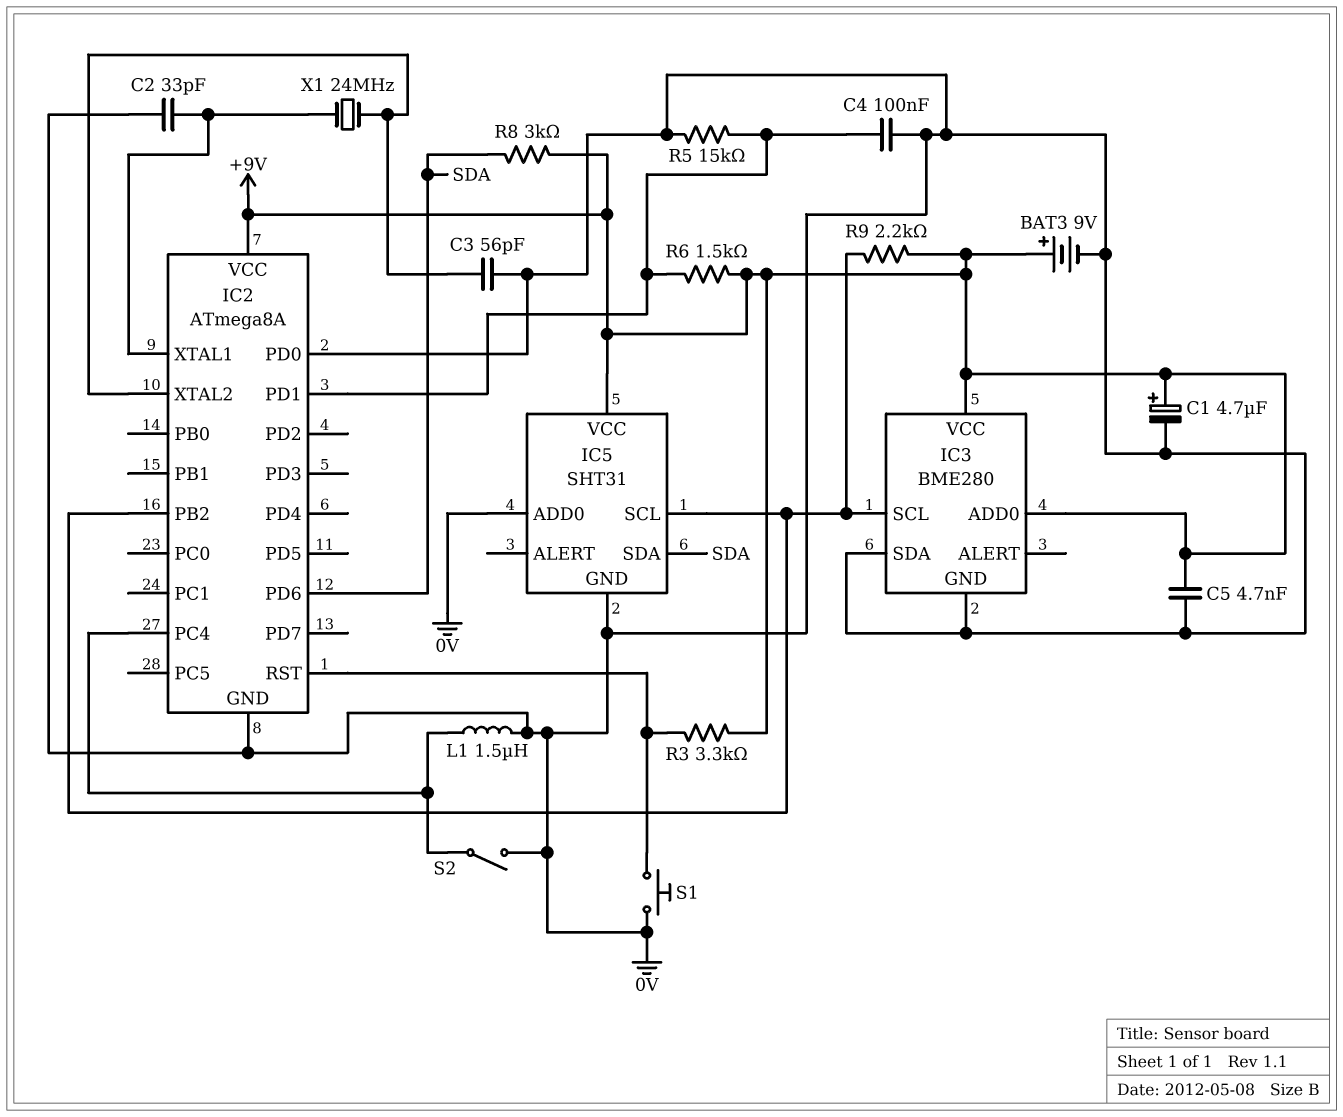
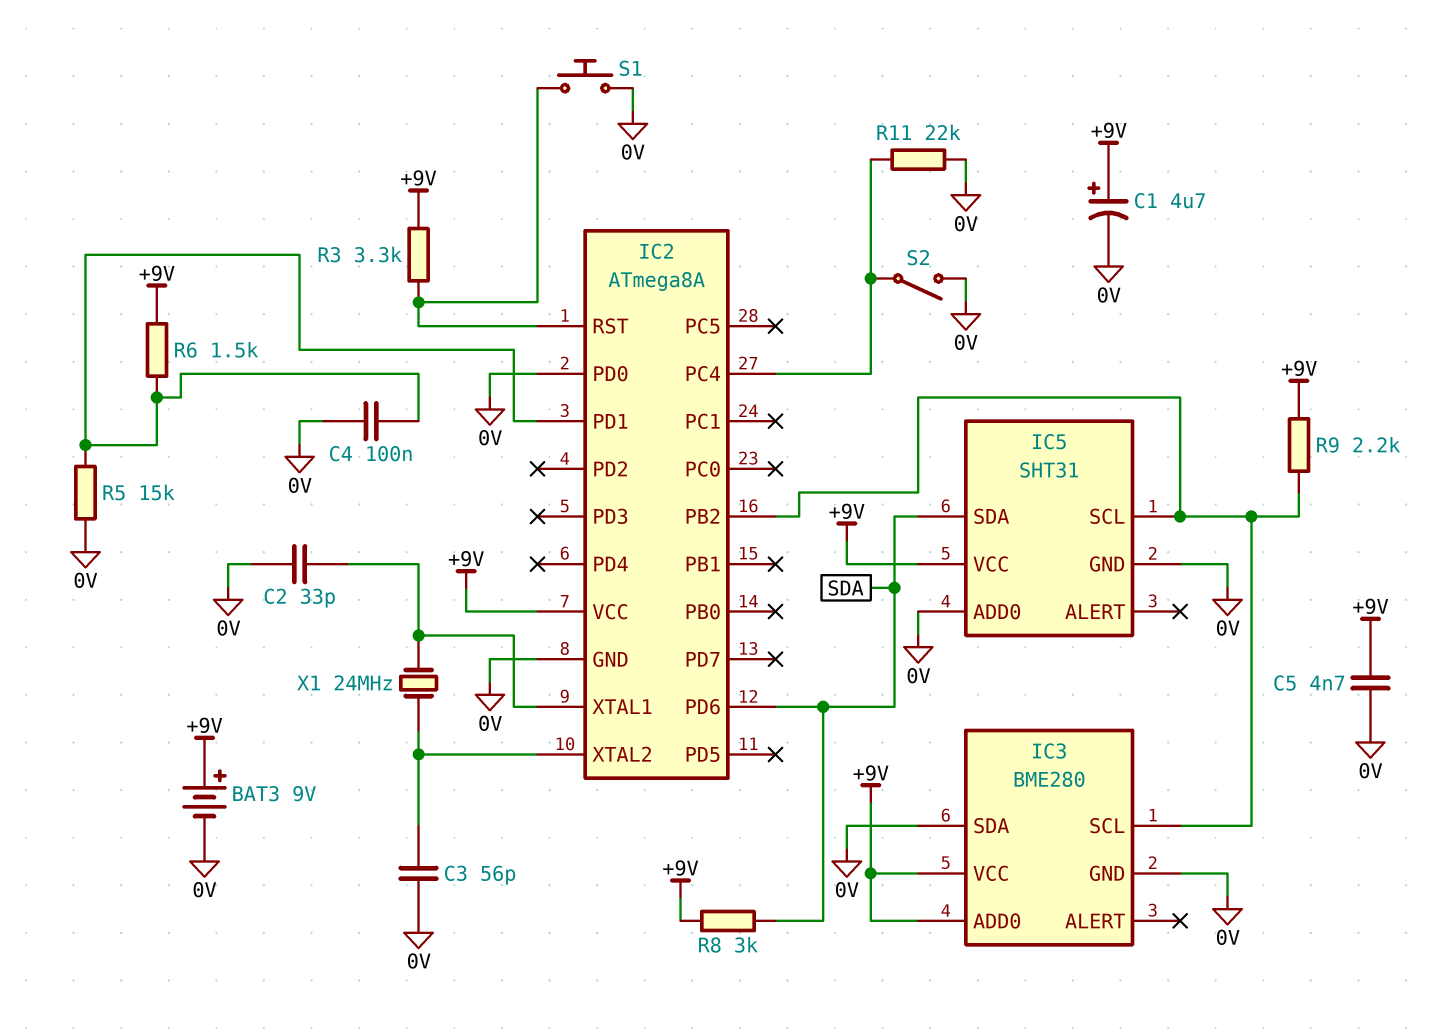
L1: 1.5uH (0V, IC2/PC4) -> none
R11: none -> 22k (0V, IC2/PC4)

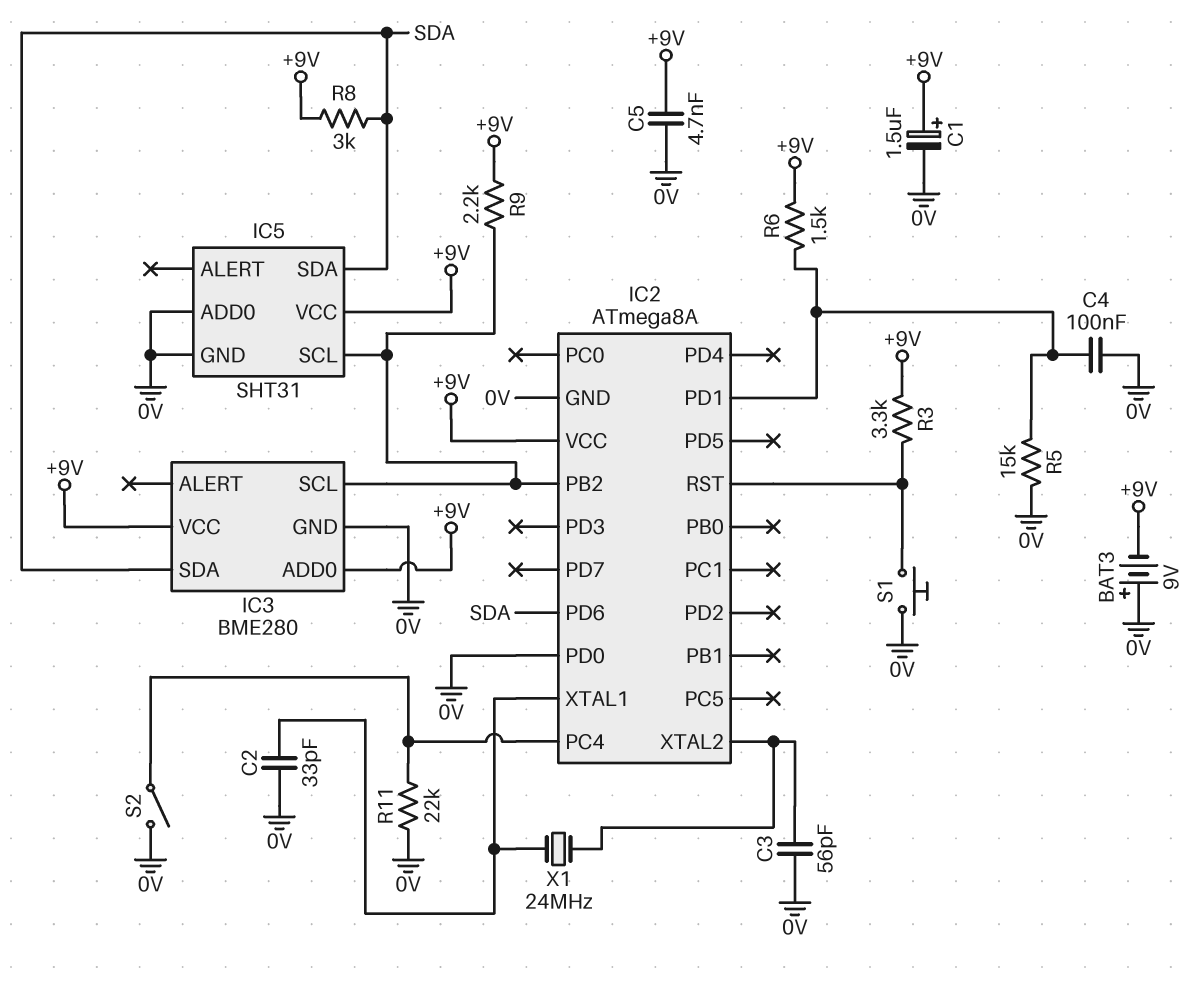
BAT3: 9V (plus +9V, minus 0V) -> 9V (plus 0V, minus +9V)
C1: 4.7uF (plus +9V, minus 0V) -> 1.5uF (plus +9V, minus 0V)
IC3 pin SDA: 0V -> SDA

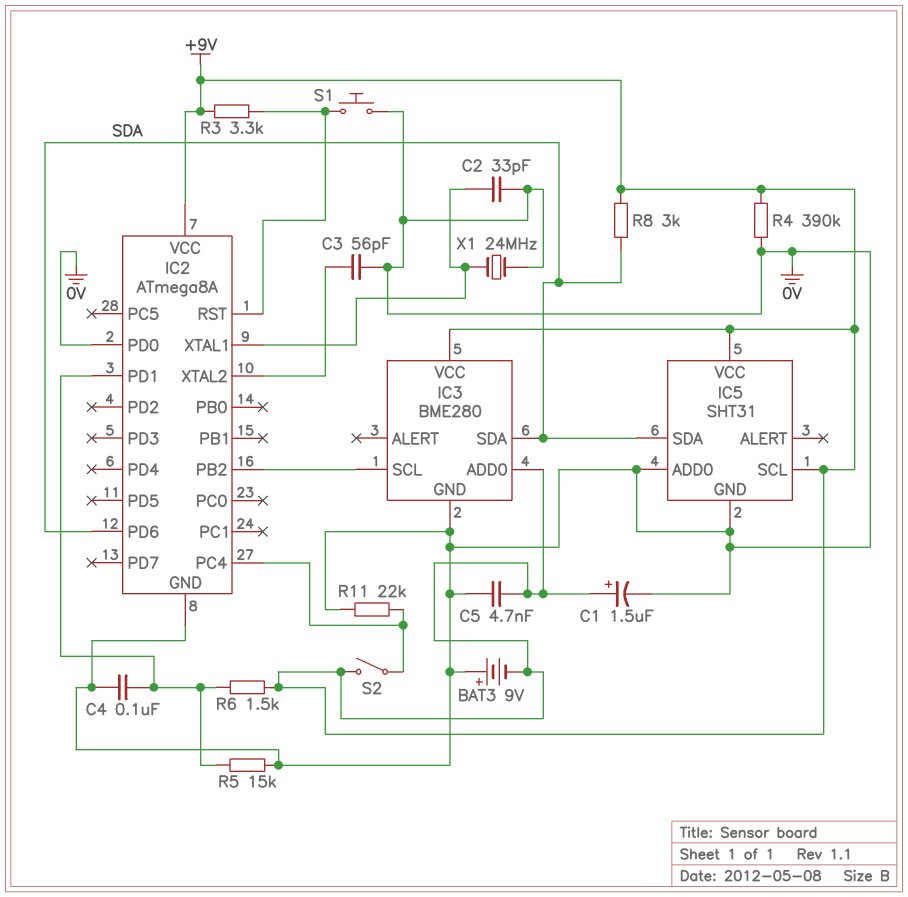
IC5 pin SCL: IC2/PB2 -> +9V
R4: none -> 390k (+9V, 0V)
R9: 2.2k (+9V, IC2/PB2) -> none
S2: switch (0V, IC2/PC4) -> switch (+9V, IC2/PC4)
X1: 24MHz (IC2/XTAL1, IC2/XTAL2) -> 24MHz (0V, IC2/XTAL1)

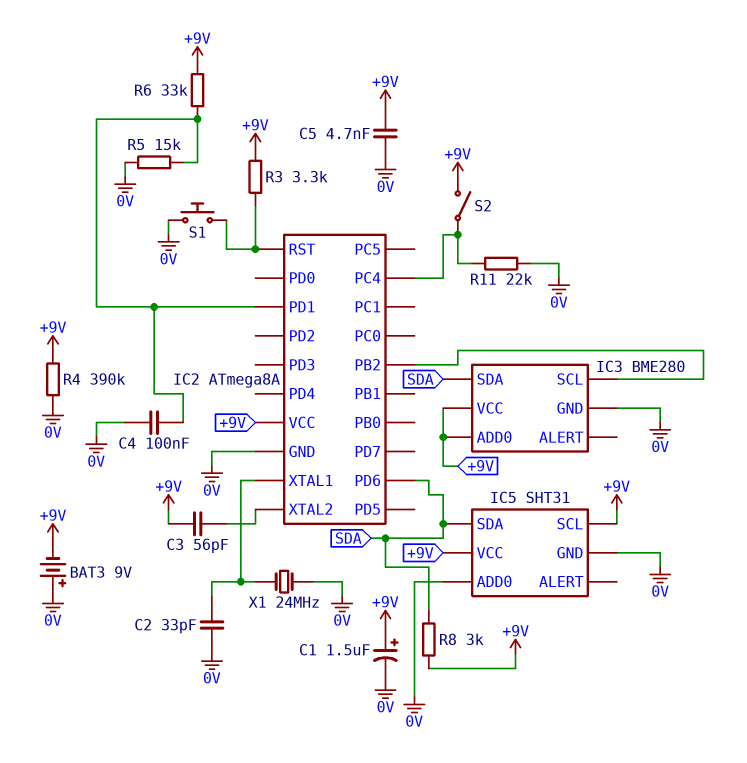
C3: 56pF (0V, IC2/XTAL2) -> 56pF (+9V, IC2/XTAL2)
IC2 pin PD0: 0V -> none
R6: 1.5k (+9V, IC2/PD1) -> 33k (+9V, IC2/PD1)

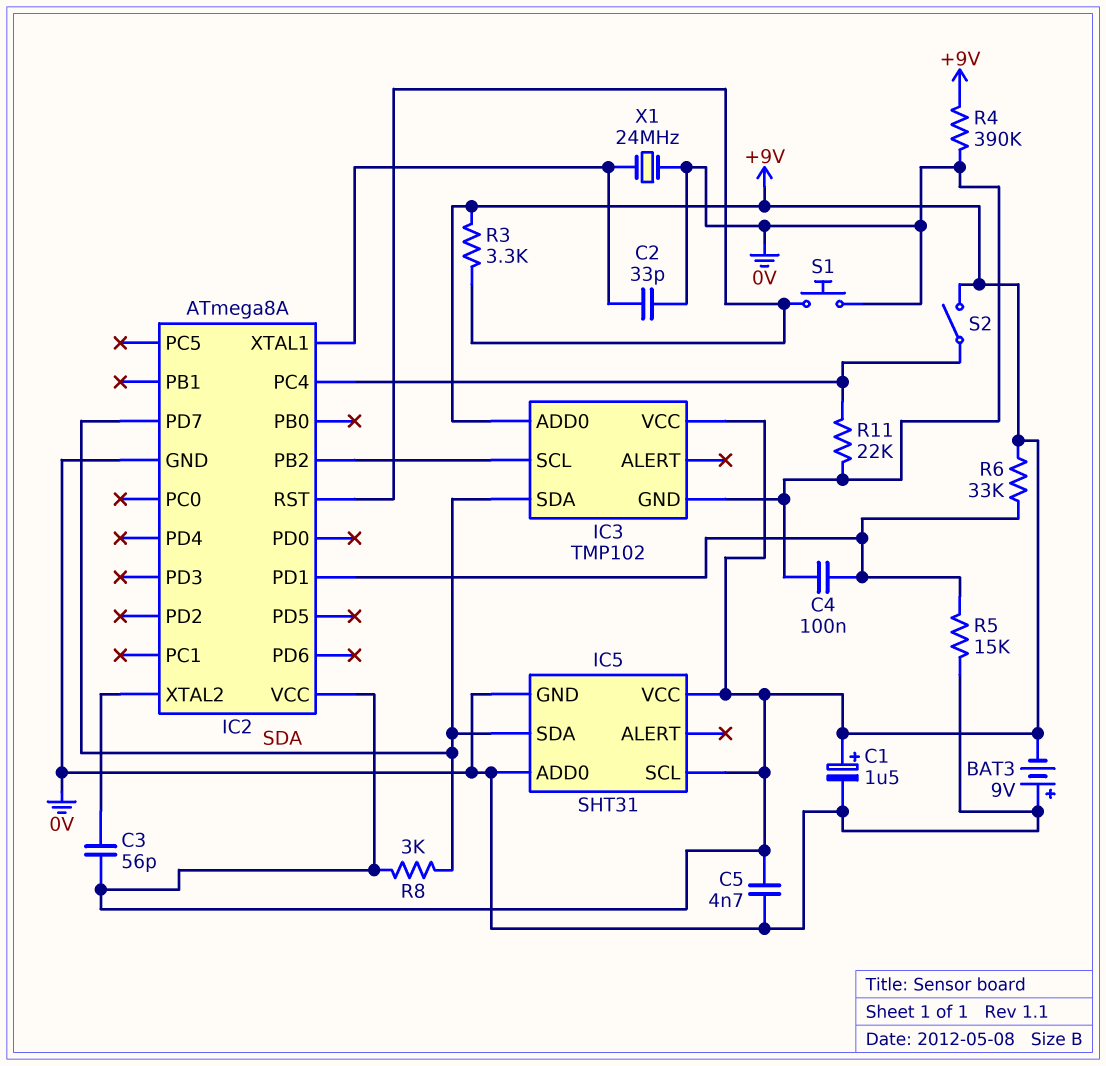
IC2 pin PD6: SDA -> none
IC2 pin PD7: none -> SDA
IC3: BME280 -> TMP102

